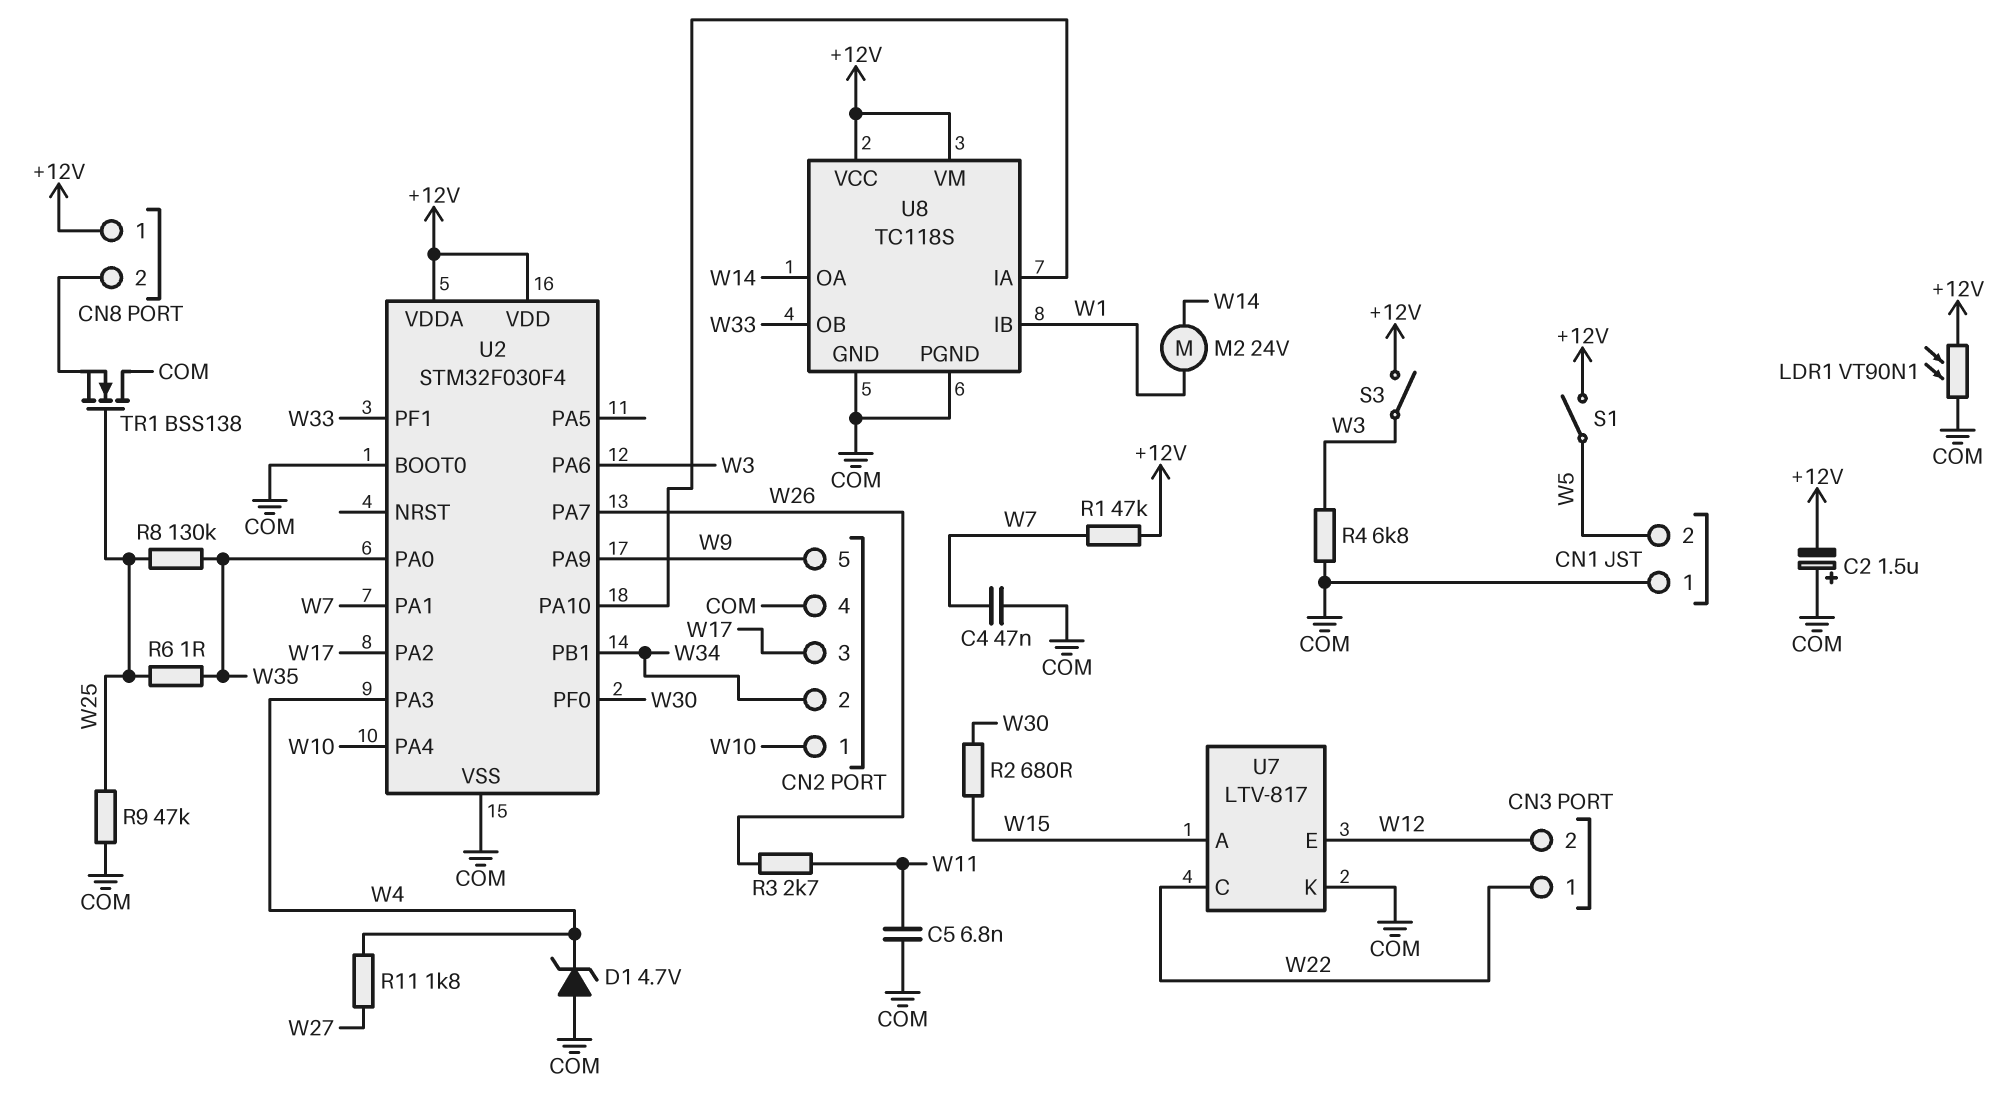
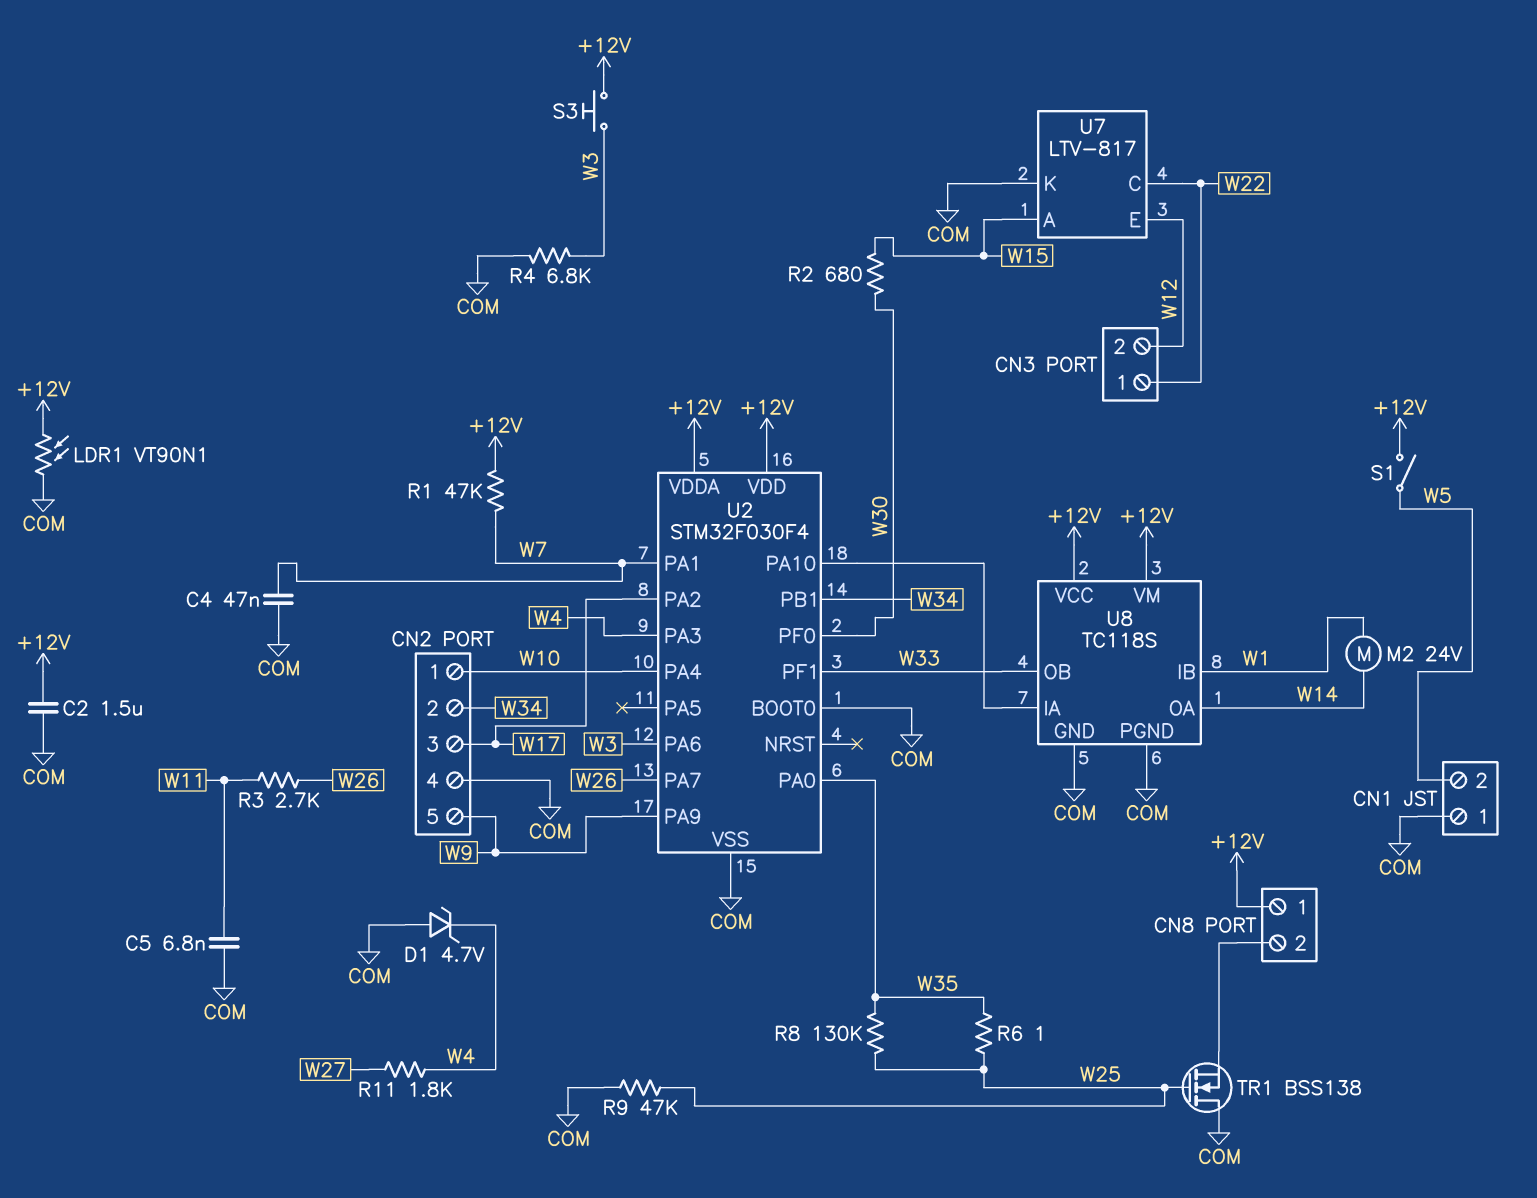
C2: 1.5uF (plus COM, minus +12V) -> 1.5uF (+12V, COM)
S3: switch (+12V, W3) -> button (+12V, W3)

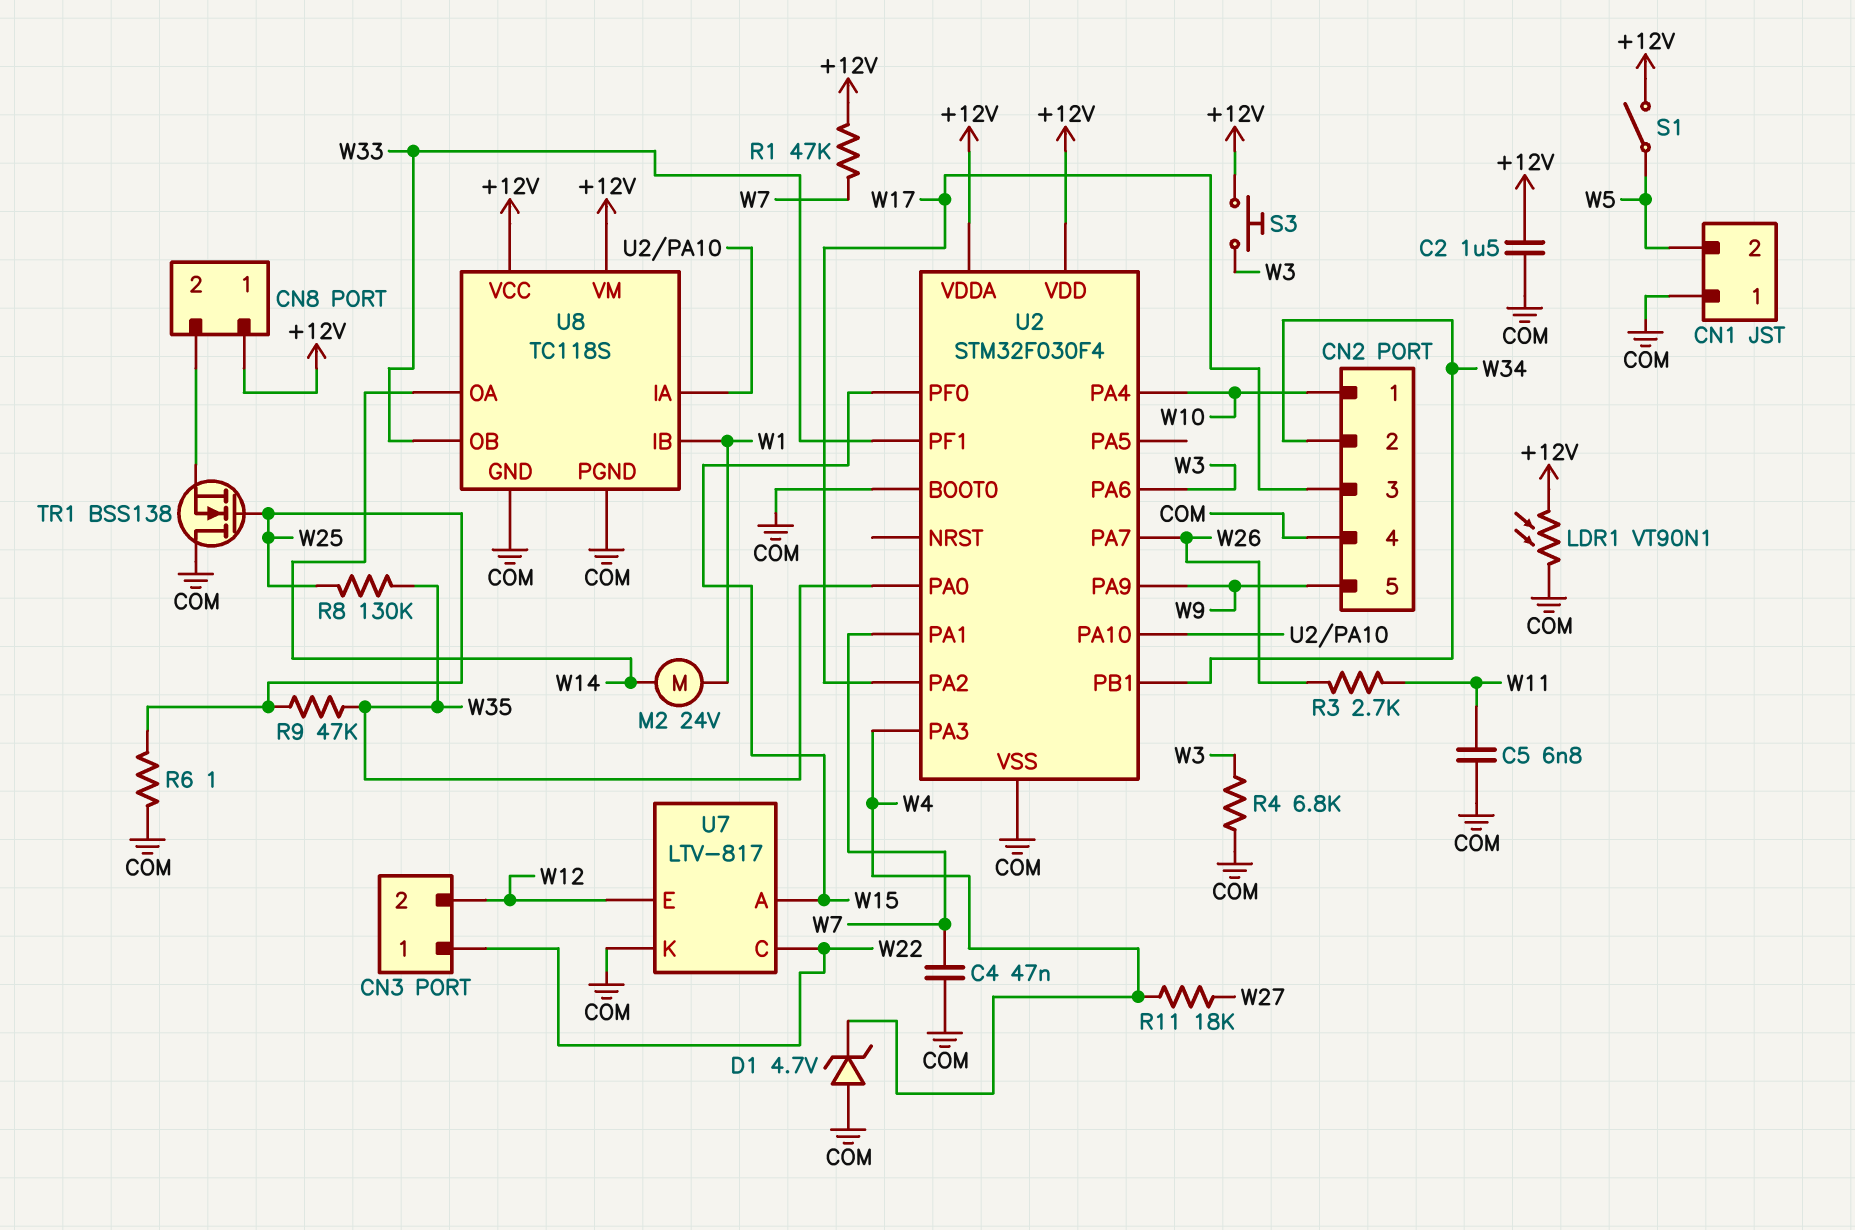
R2: 680 (W15, W30) -> none
R6: 1 (W25, W35) -> 1 (COM, W25)
R9: 47k (COM, W25) -> 47k (W25, W35)
R11: 1.8k (W4, W27) -> 18k (W4, W27)
U2 pin PF0: W30 -> W15

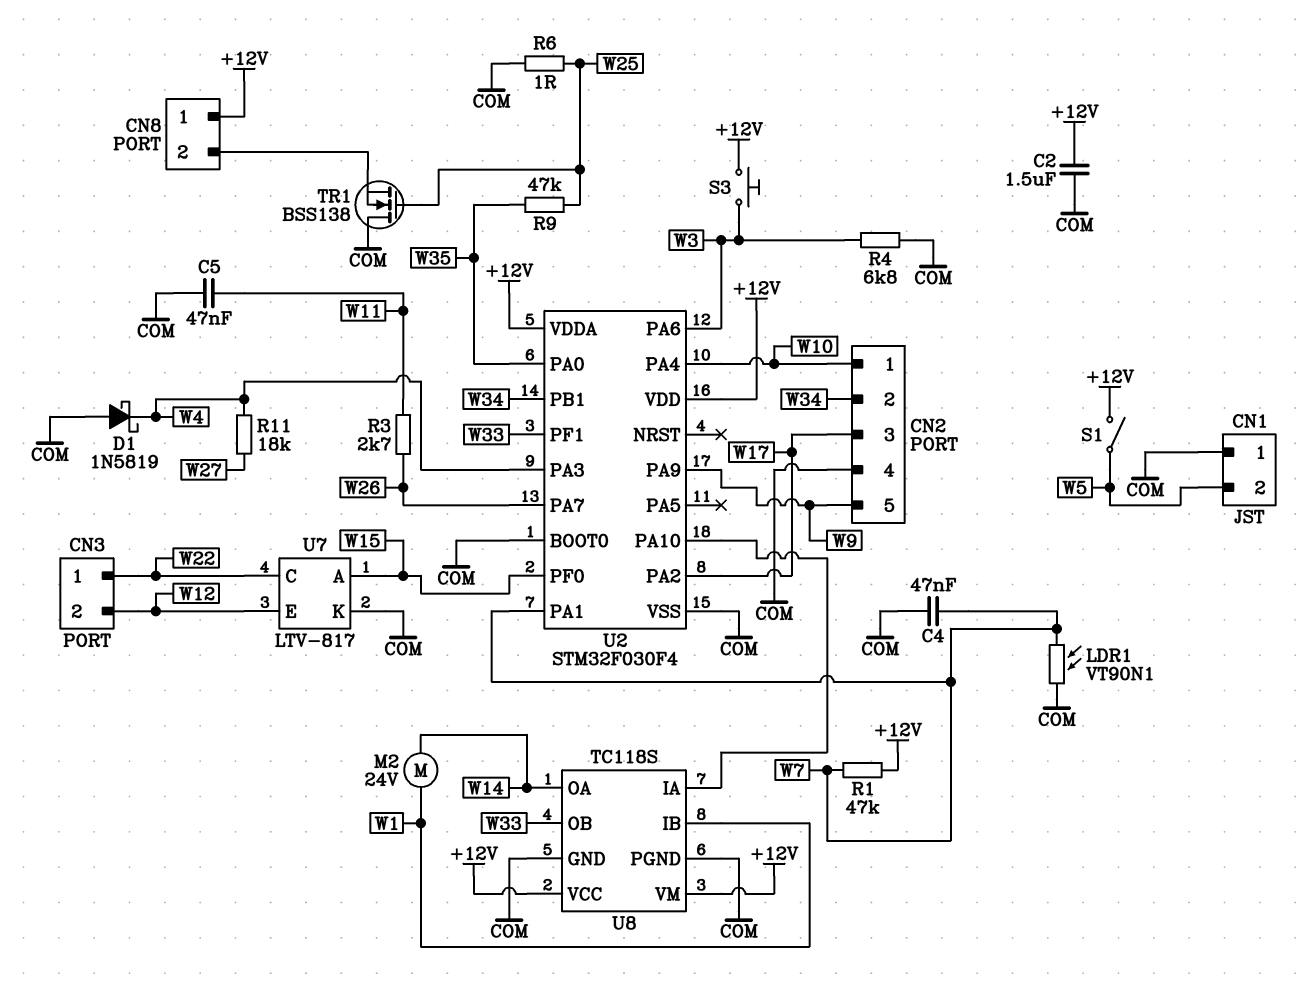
C5: 6.8nF (COM, W11) -> 47nF (COM, W11)
D1: zener 4.7V (A COM, K W4) -> schottky 1N5819 (A COM, K W4)
LDR1: VT90N1 (+12V, COM) -> VT90N1 (COM, W7)
R8: 130k (W25, W35) -> none

